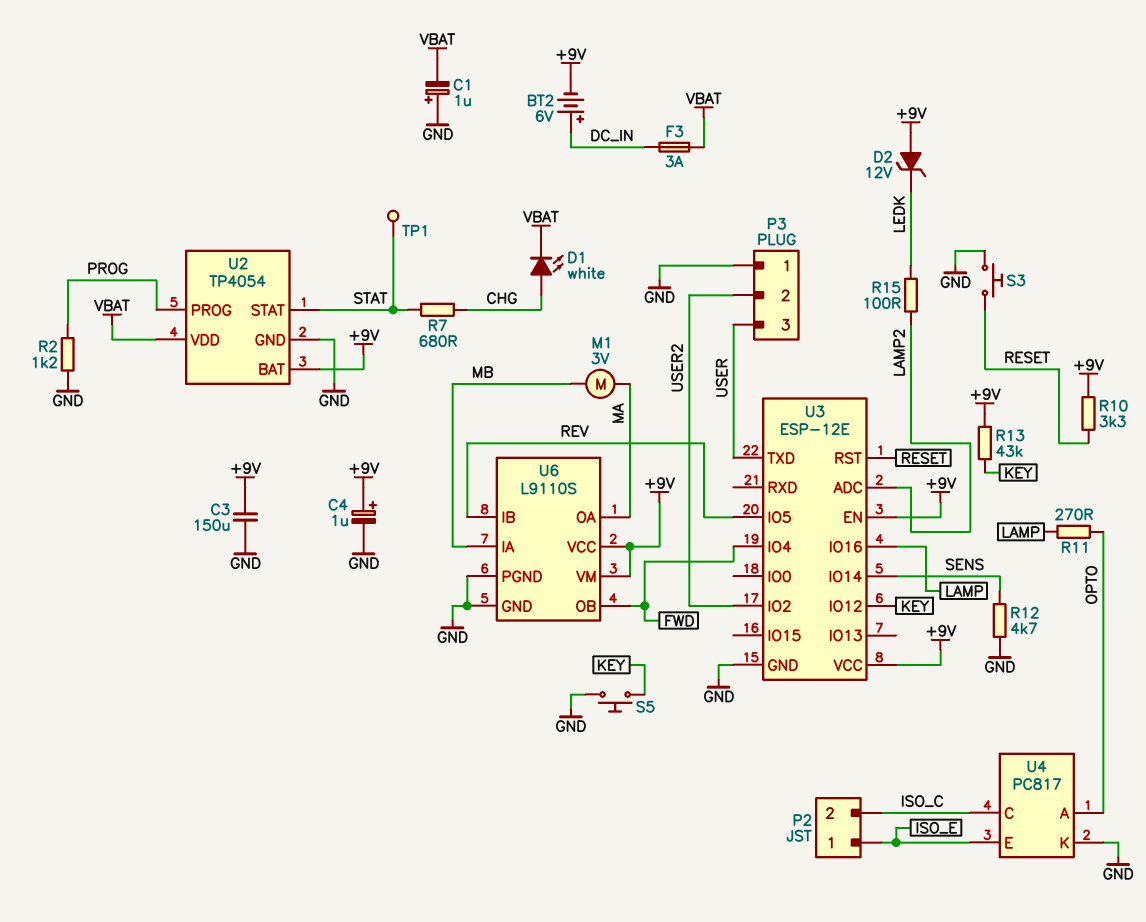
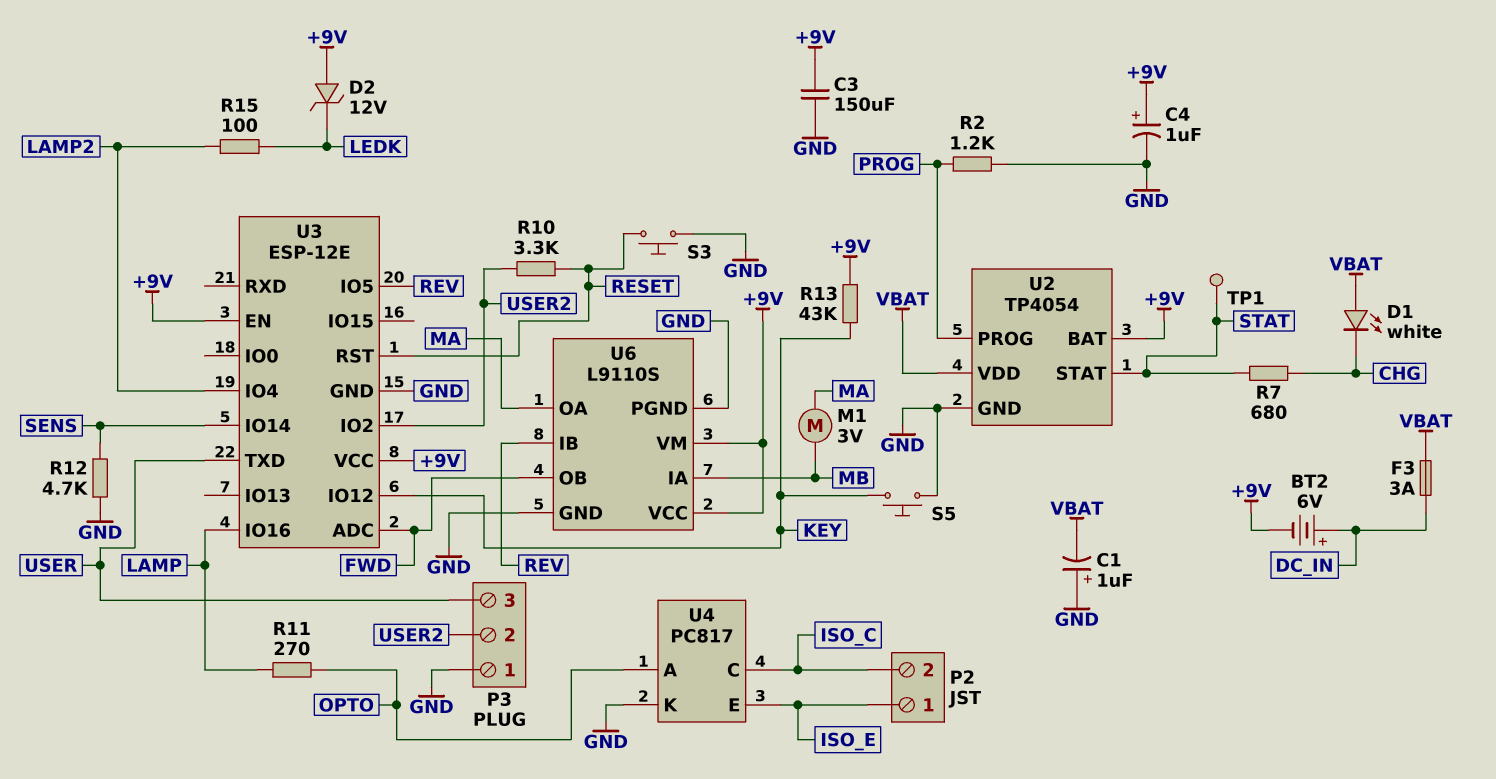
D1: LED white (A CHG, K VBAT) -> LED white (A VBAT, K CHG)
R10: 3.3k (+9V, RESET) -> 3.3k (RESET, USER2)
U3 pin ADC: LAMP2 -> FWD
U3 pin IO4: FWD -> LAMP2

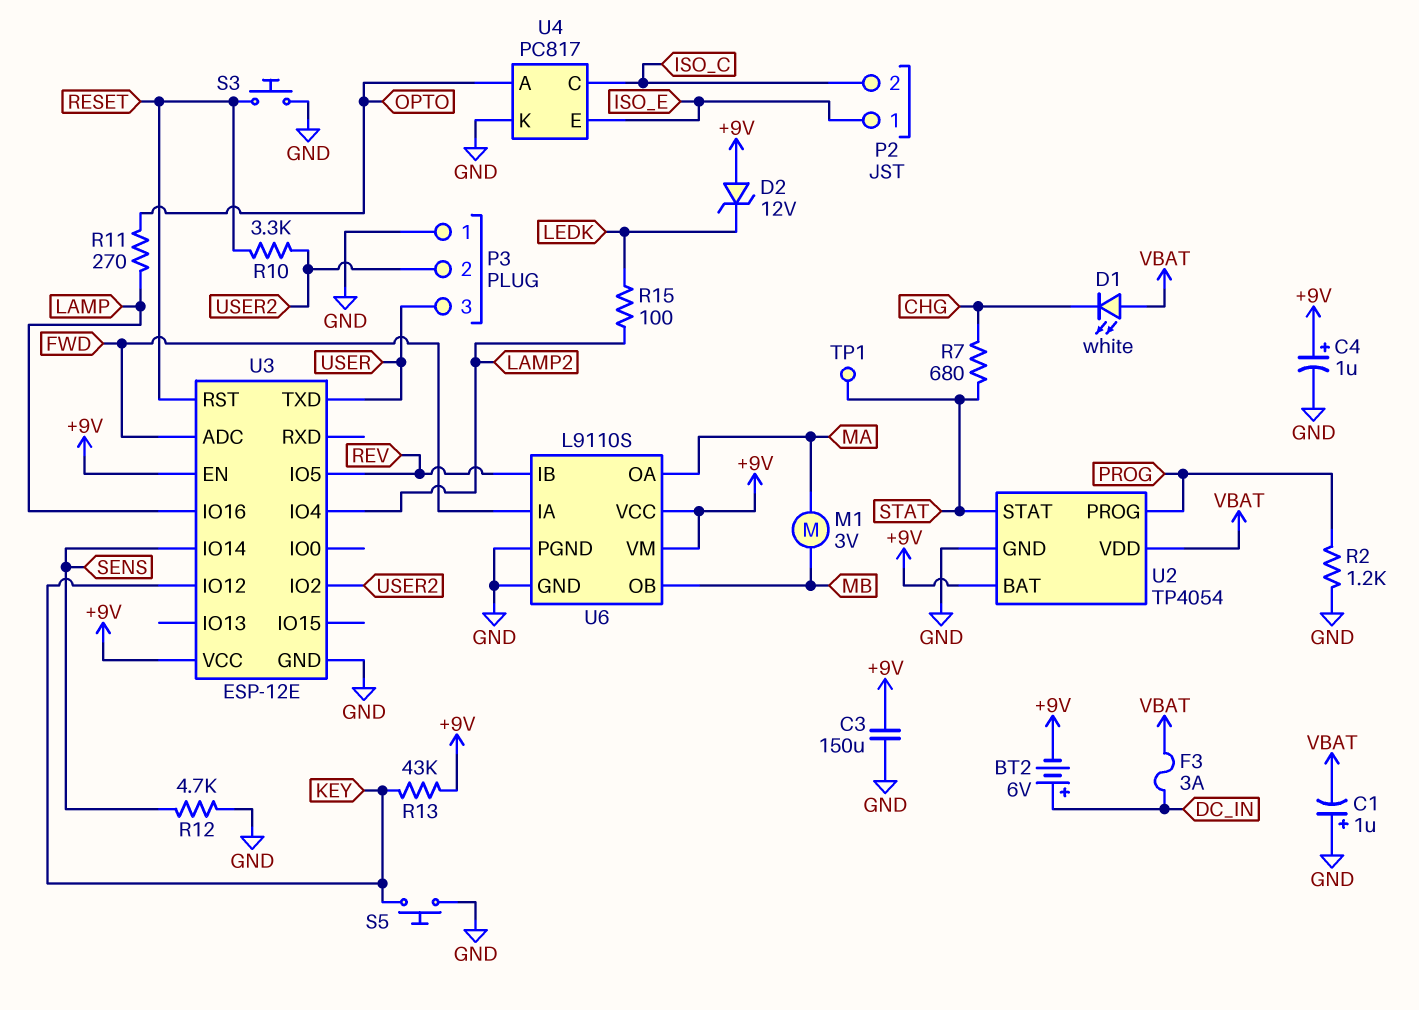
U6 pin IA: MB -> FWD
U6 pin OB: FWD -> MB

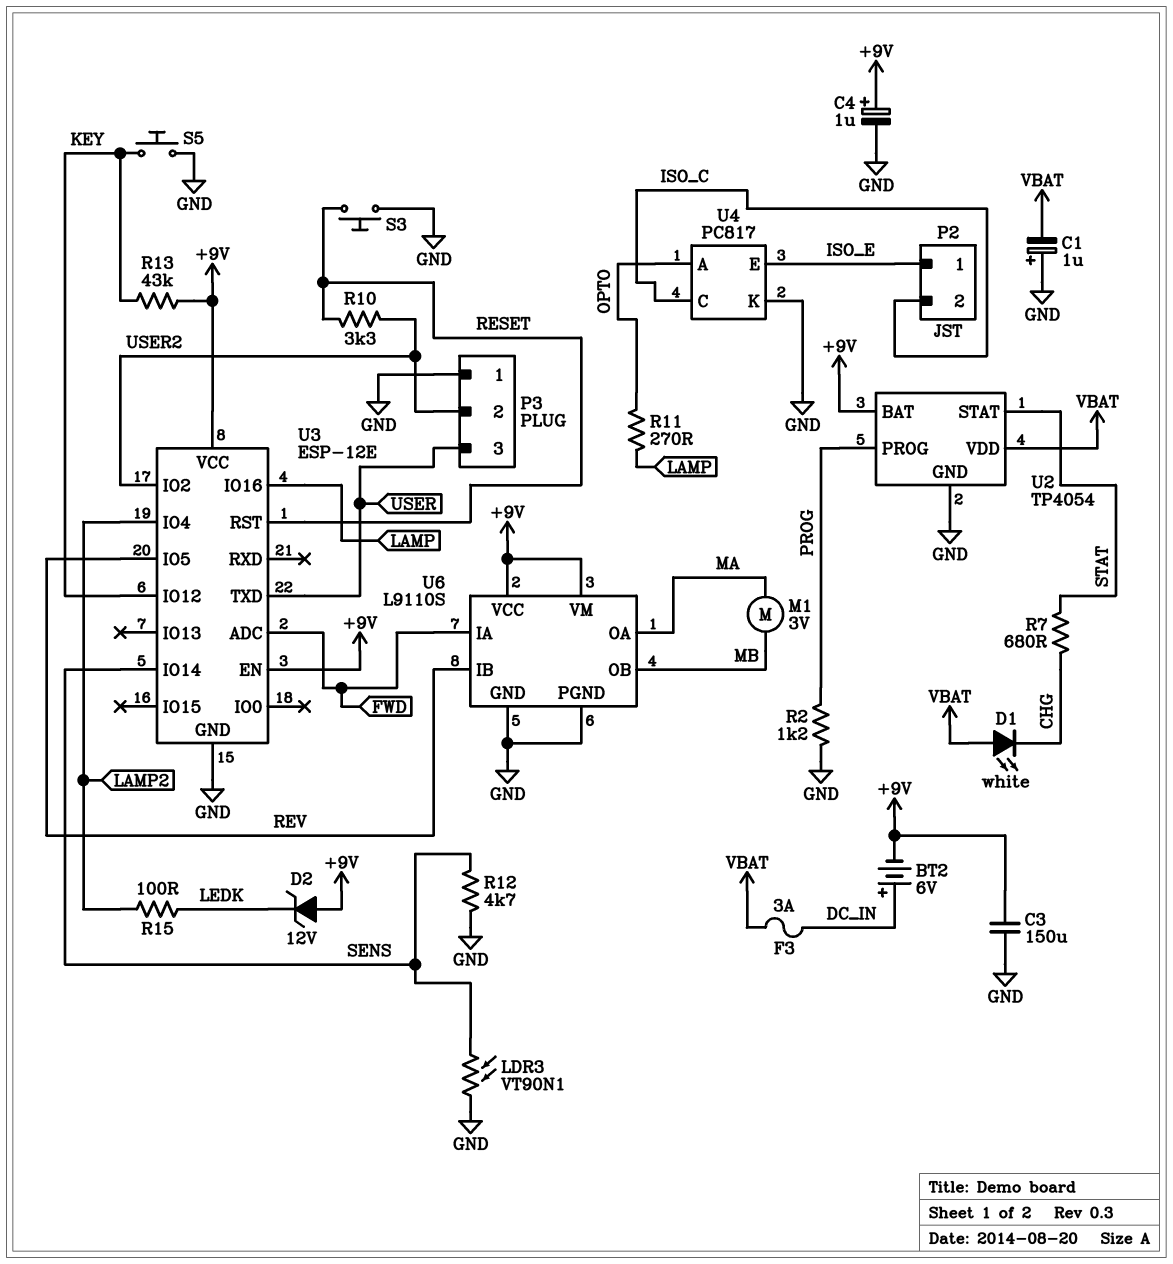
LDR3: none -> VT90N1 (GND, SENS)
TP1: test point (STAT) -> none

